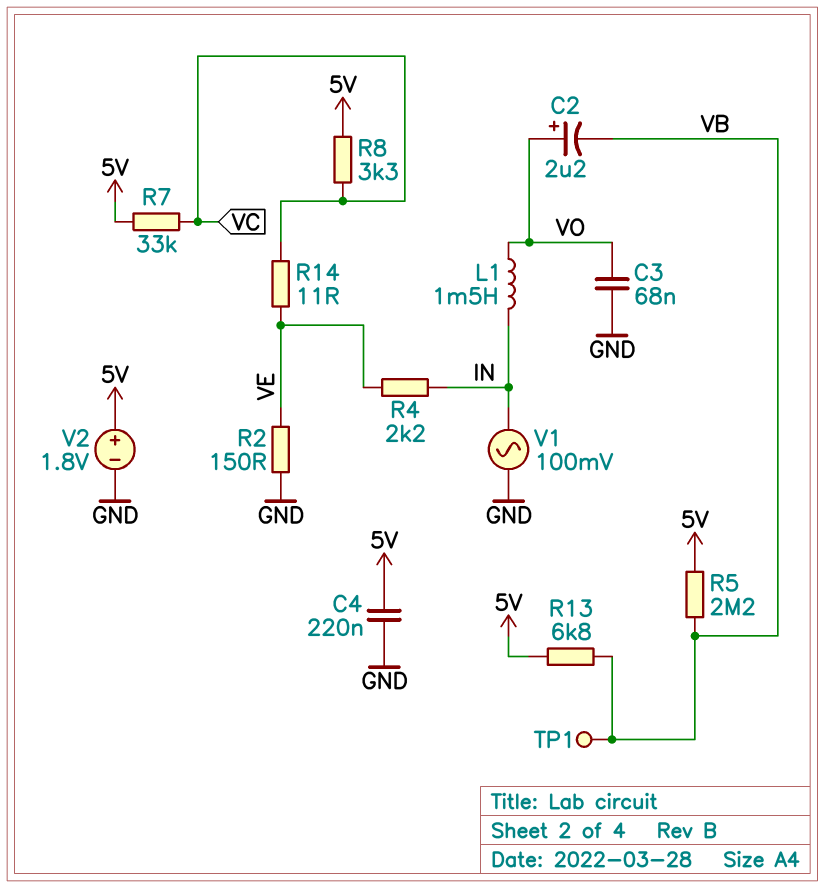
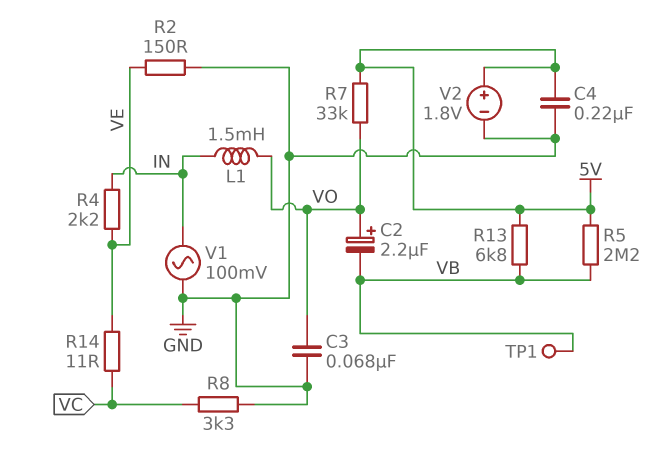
R7: 33k (5V, VC) -> 33k (5V, VO)
R8: 3.3k (5V, VC) -> 3.3k (GND, VC)

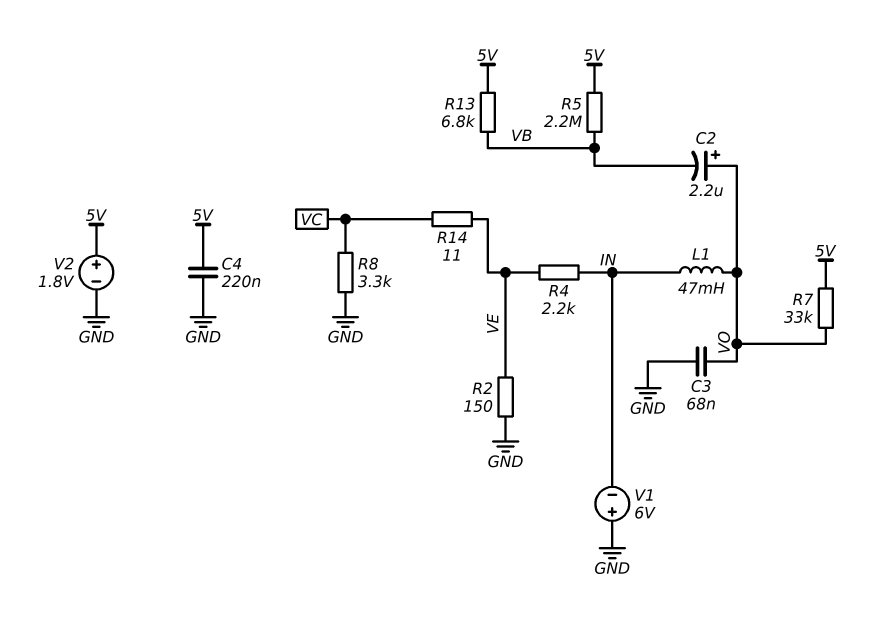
L1: 1.5mH (IN, VO) -> 47mH (IN, VO)
TP1: test point (VB) -> none
V1: AC 100mV (GND, IN) -> 6V (plus GND, minus IN)

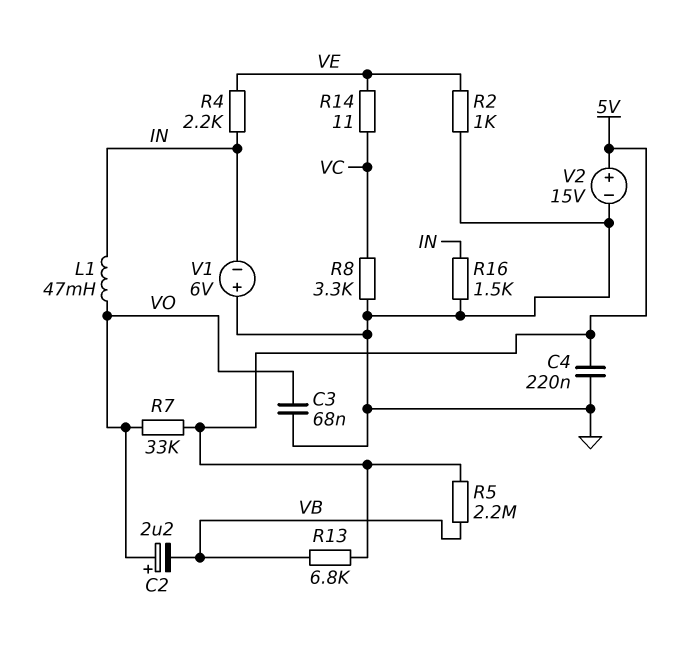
R2: 150 (GND, VE) -> 1k (GND, VE)
R16: none -> 1.5k (GND, IN)
V2: 1.8V (plus 5V, minus GND) -> 15V (plus 5V, minus GND)

